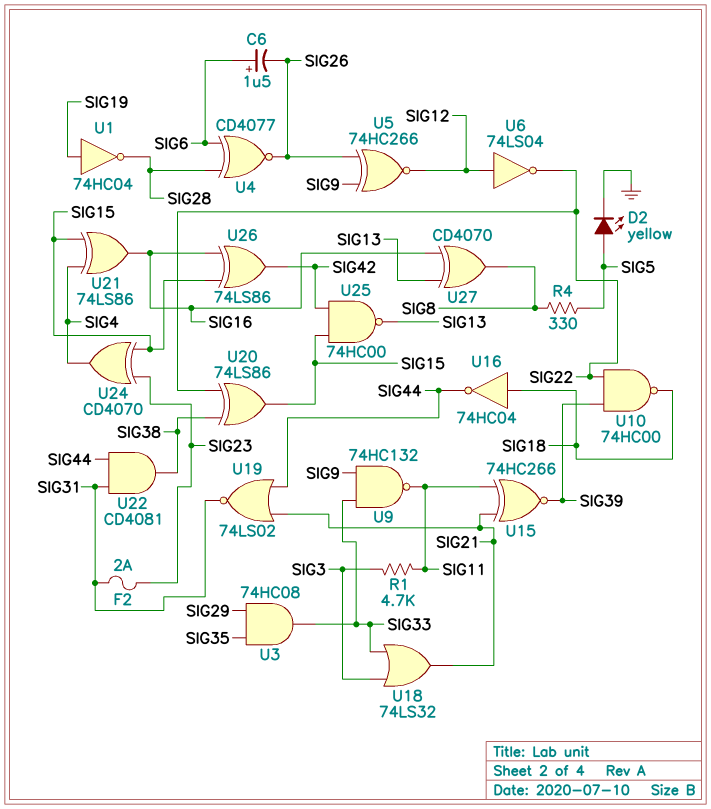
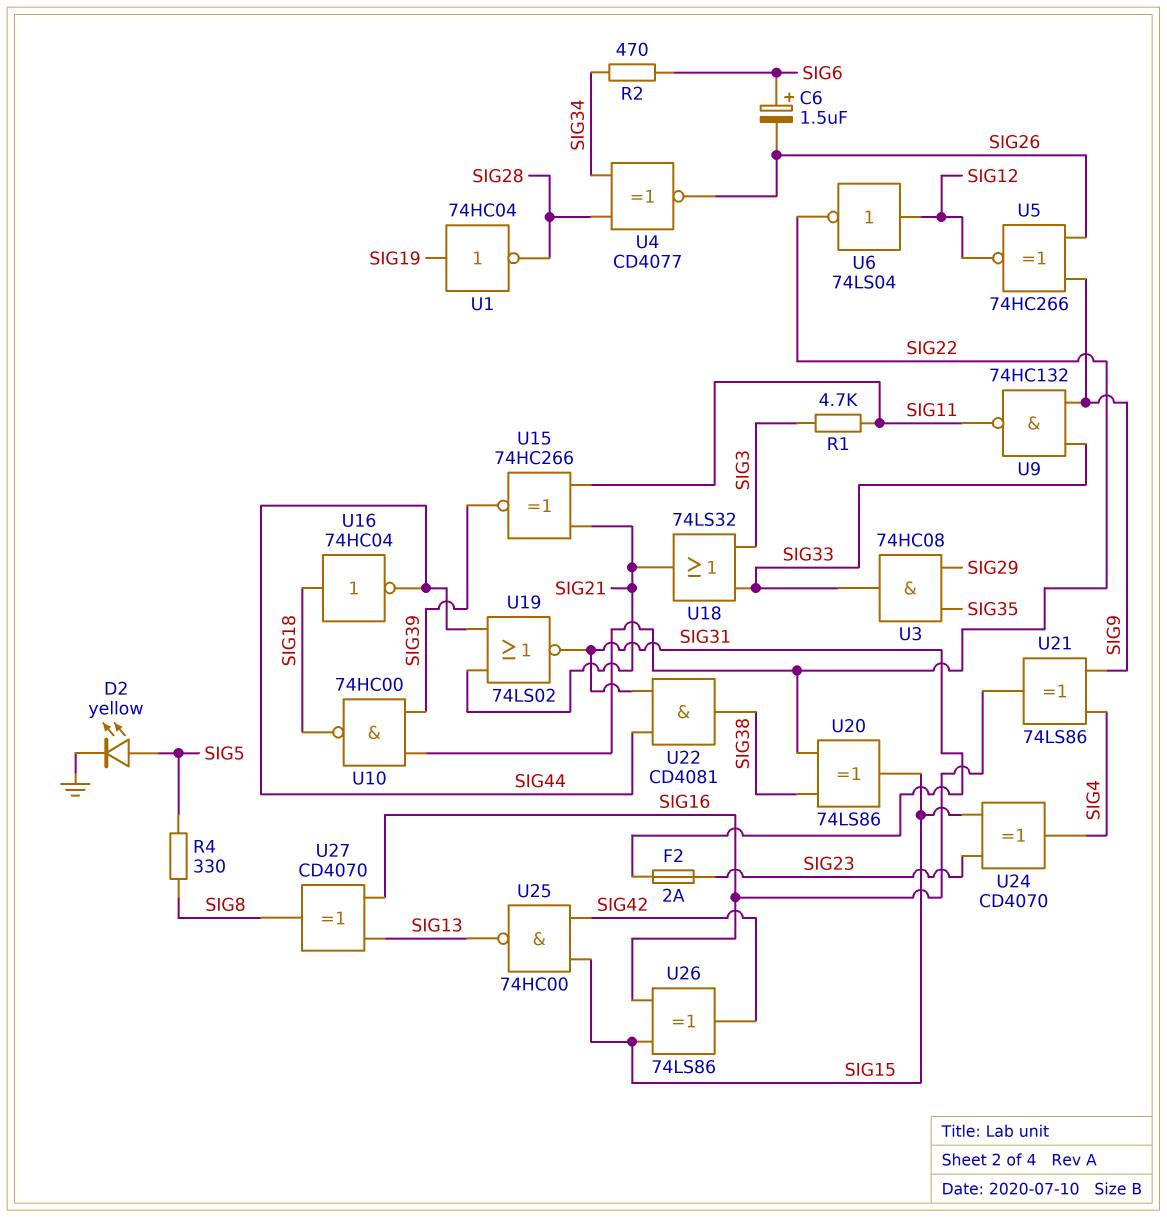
R2: none -> 470 (SIG6, SIG34)
U4: XNOR CD4077 (in SIG6, in SIG28, out SIG26) -> XNOR CD4077 (in SIG28, in SIG34, out SIG26)
U21: XOR 74LS86 (in SIG4, in SIG15, out SIG16) -> XOR 74LS86 (in SIG4, in SIG9, out SIG16)

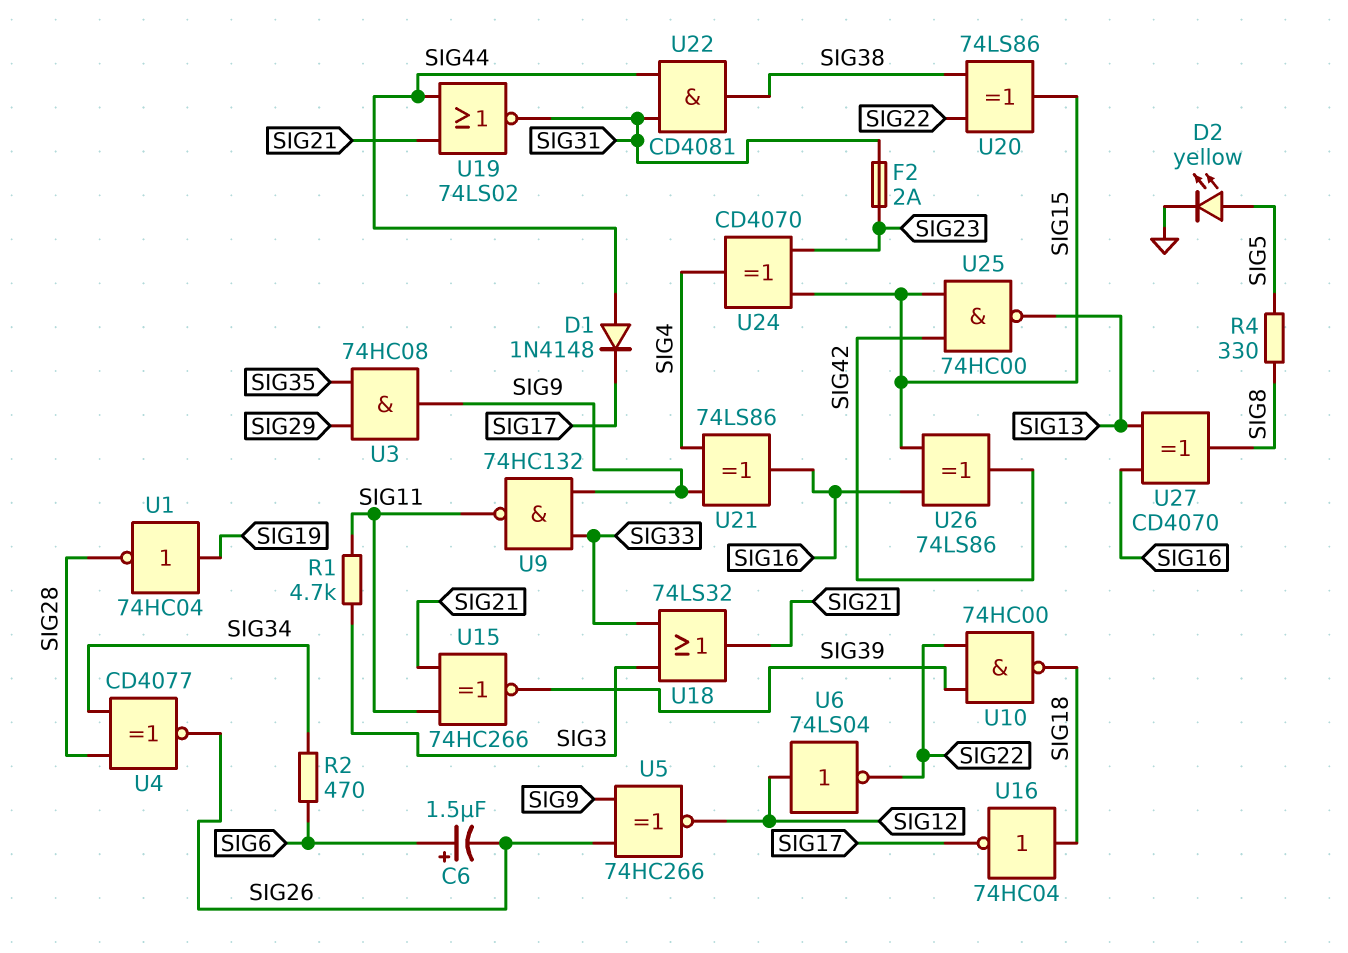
D1: none -> diode 1N4148 (A SIG44, K SIG17)
U3: AND 74HC08 (in SIG29, in SIG35, out SIG33) -> AND 74HC08 (in SIG29, in SIG35, out SIG9)
U16: NOT 74HC04 (in SIG18, out SIG44) -> NOT 74HC04 (in SIG18, out SIG17)

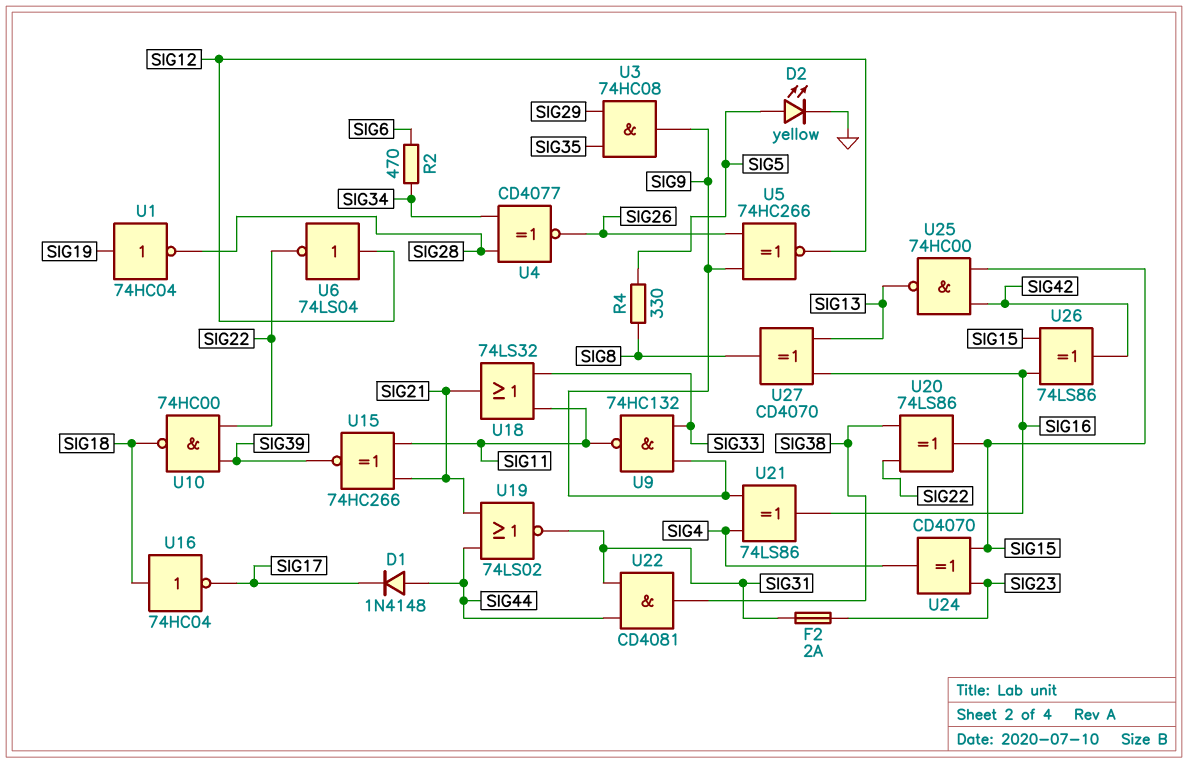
C6: 1.5uF (plus SIG6, minus SIG26) -> none
R1: 4.7k (SIG3, SIG11) -> none
U18: OR 74LS32 (in SIG3, in SIG33, out SIG21) -> OR 74LS32 (in SIG11, in SIG33, out SIG21)

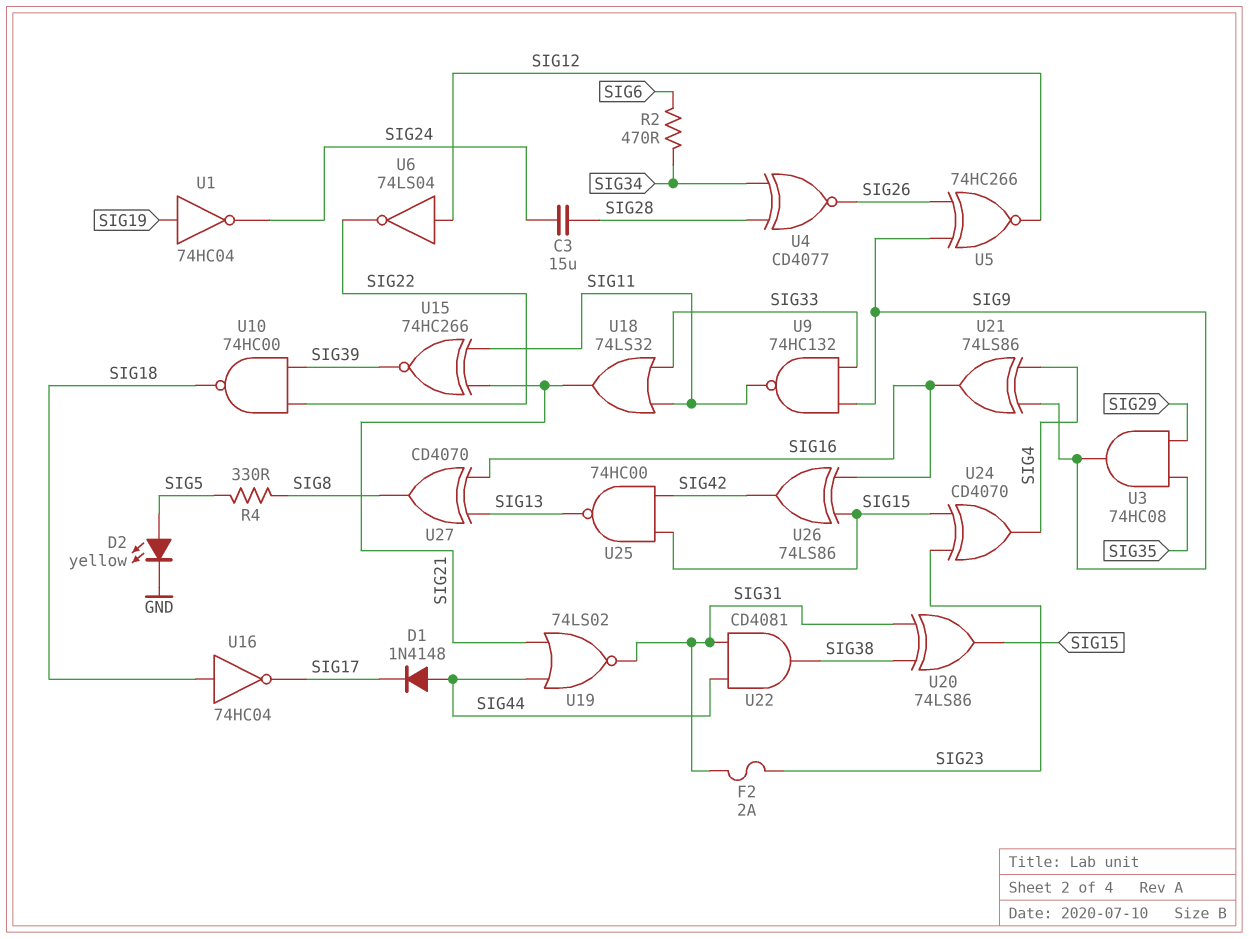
C3: none -> 15uF (SIG24, SIG28)
U1: NOT 74HC04 (in SIG19, out SIG28) -> NOT 74HC04 (in SIG19, out SIG24)
U20: XOR 74LS86 (in SIG22, in SIG38, out SIG15) -> XOR 74LS86 (in SIG31, in SIG38, out SIG15)

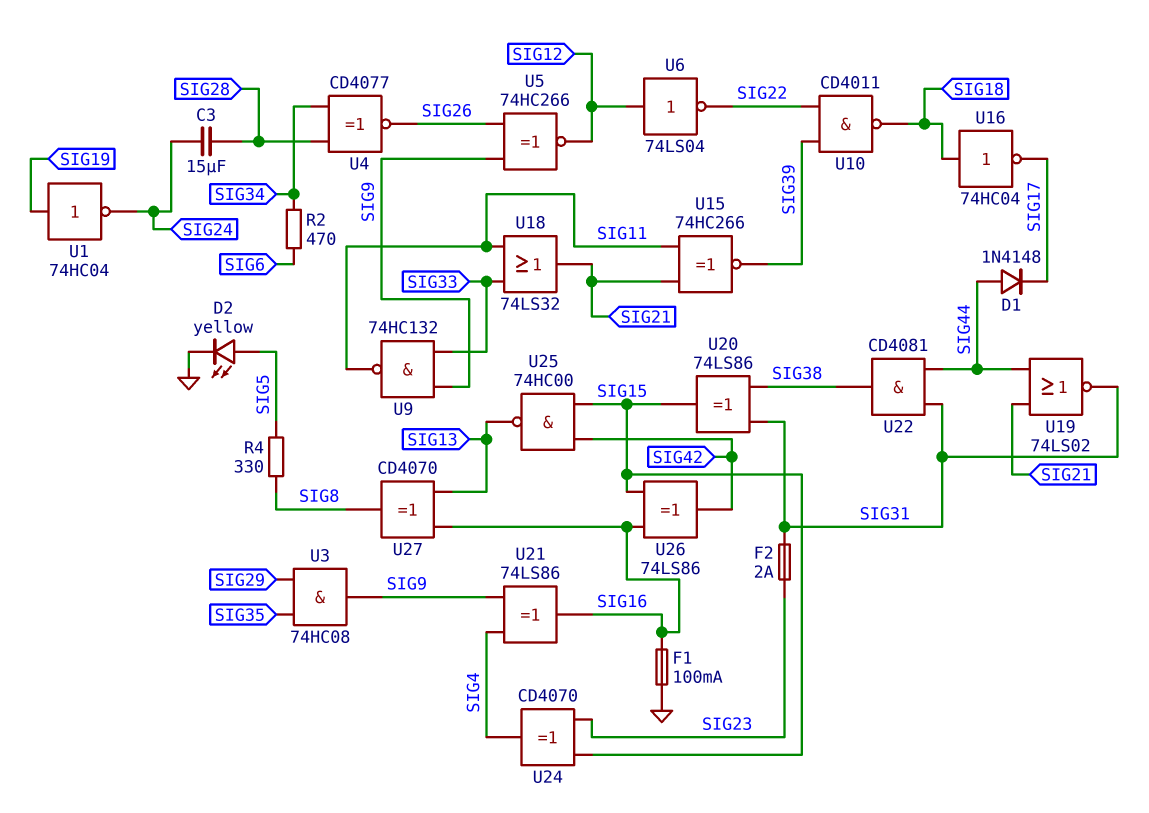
F1: none -> 100mA (GND, SIG16)
U10: NAND 74HC00 (in SIG22, in SIG39, out SIG18) -> NAND CD4011 (in SIG22, in SIG39, out SIG18)

